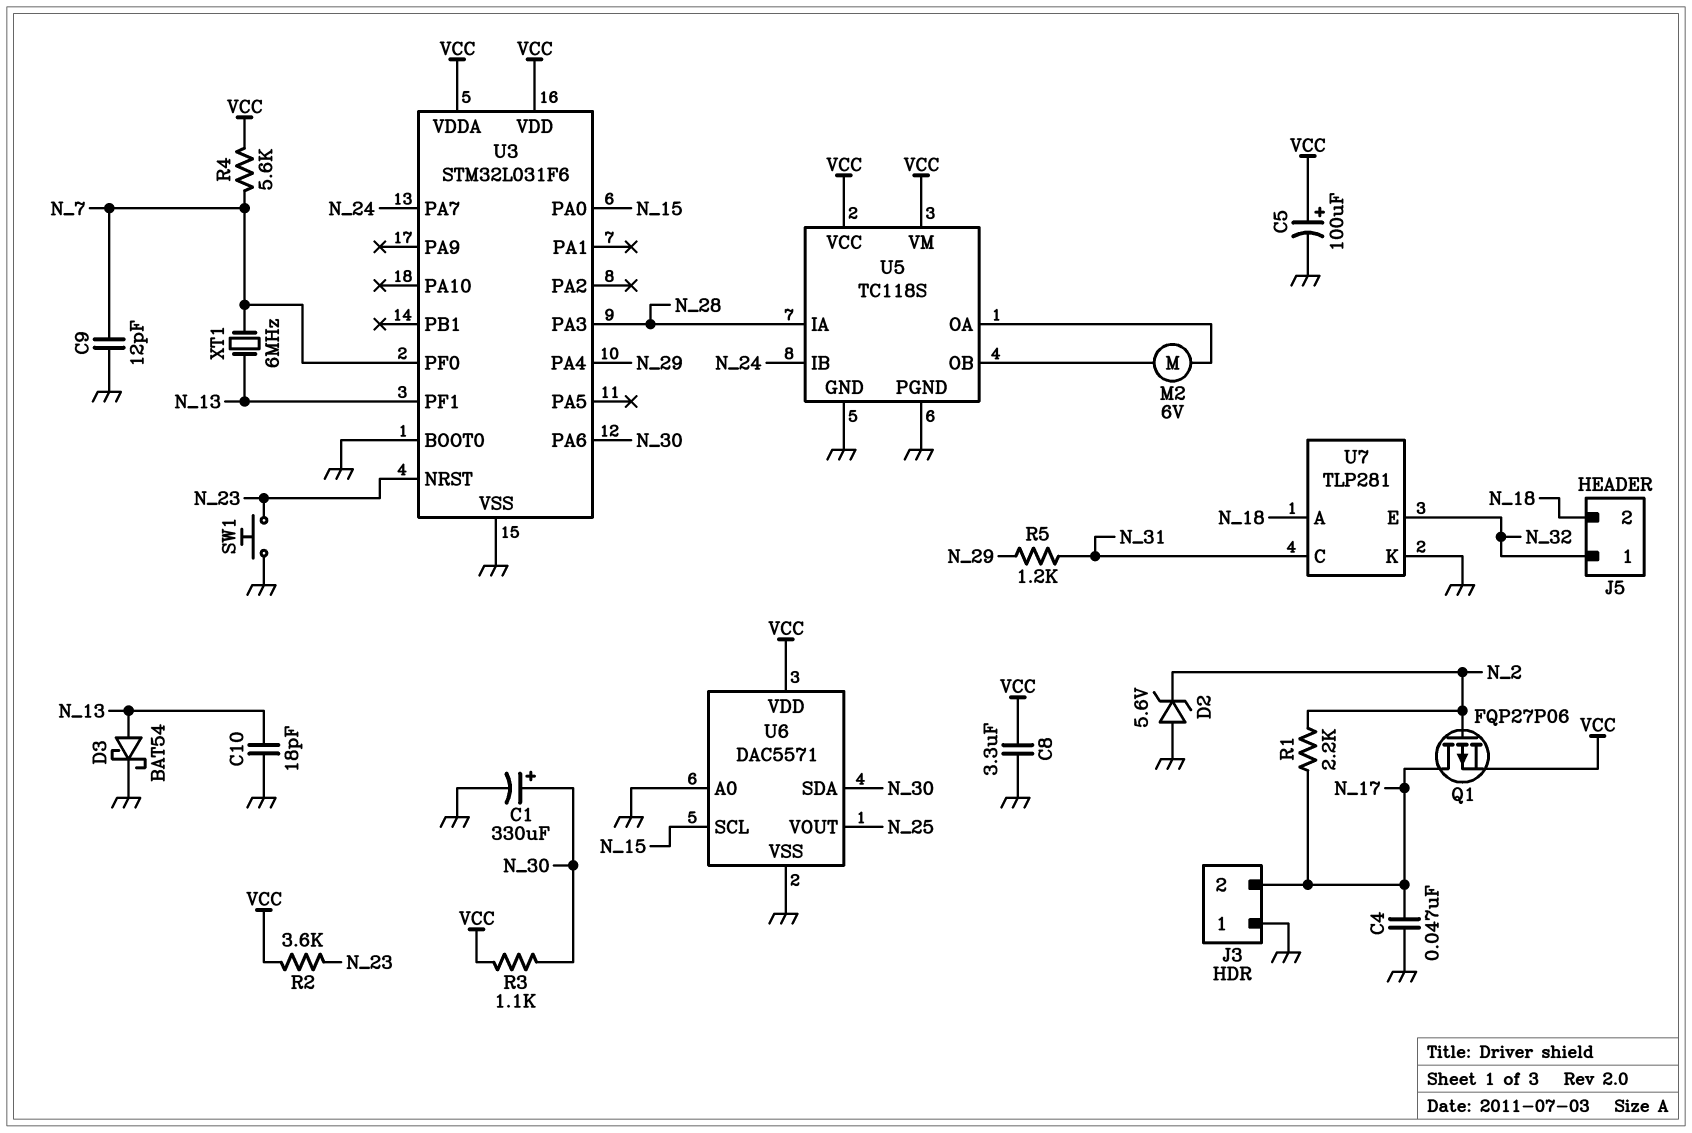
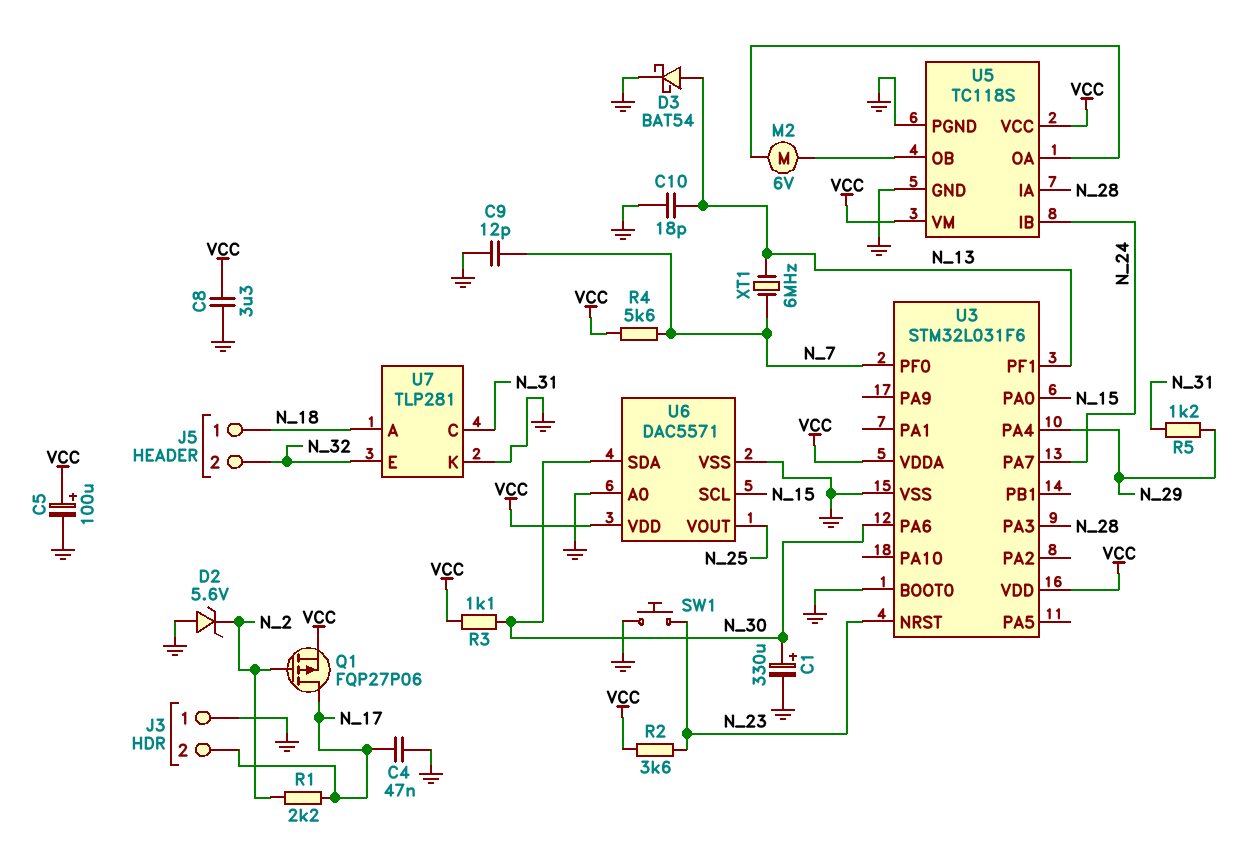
J5 pin 1: N_32 -> N_18
J5 pin 2: N_18 -> N_32

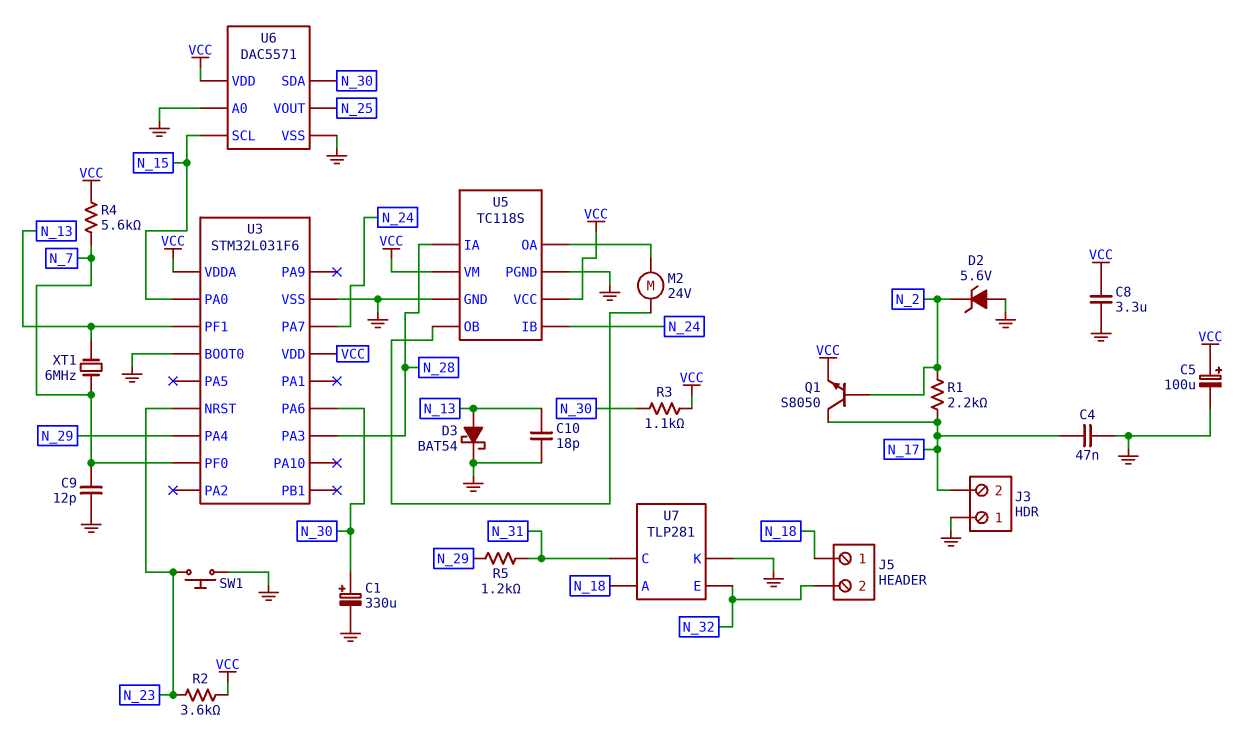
M2: motor 6V (U5/OA, U5/OB) -> motor 24V (U5/OA, U5/OB)
Q1: PMOS FQP27P06 (G N_2, D N_17, S VCC) -> NPN S8050 (B N_2, C N_17, E VCC)

